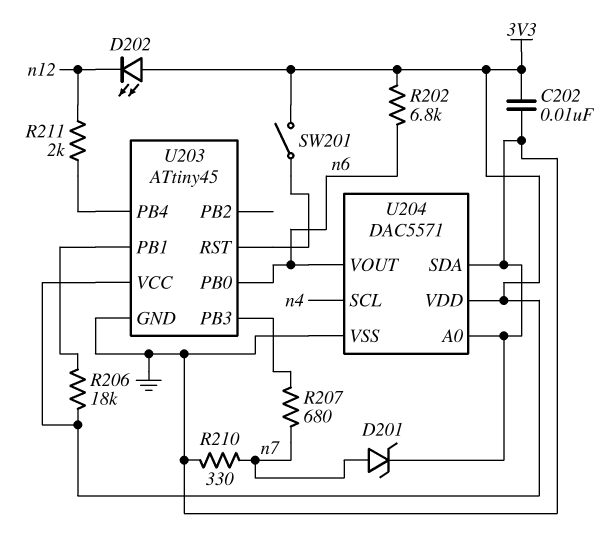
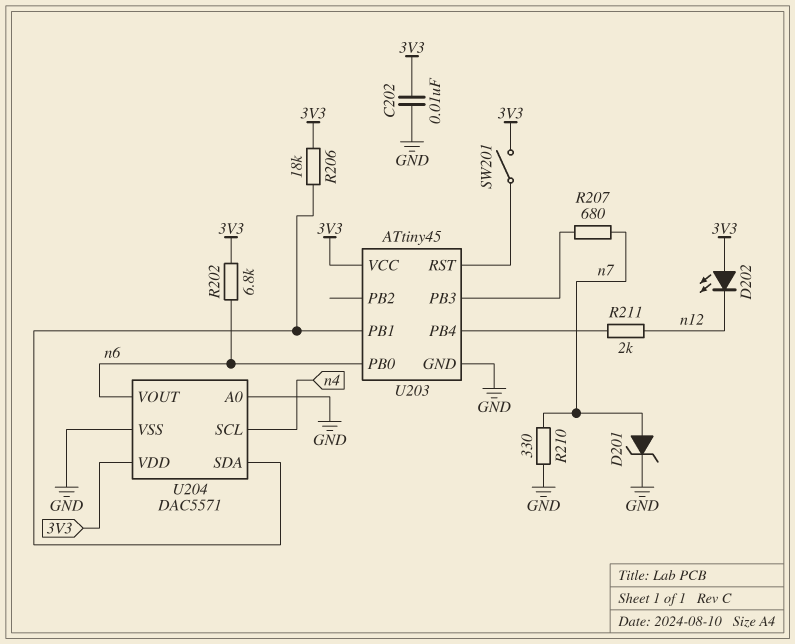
U204 pin SDA: GND -> U203/PB1

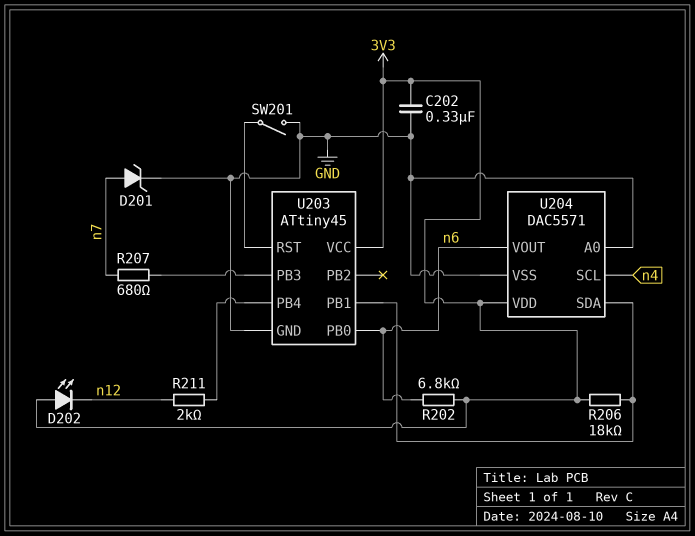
C202: 10nF (3V3, GND) -> 330nF (3V3, GND)
R210: 330 (GND, n7) -> none
SW201: switch (3V3, U203/RST) -> switch (GND, U203/RST)

